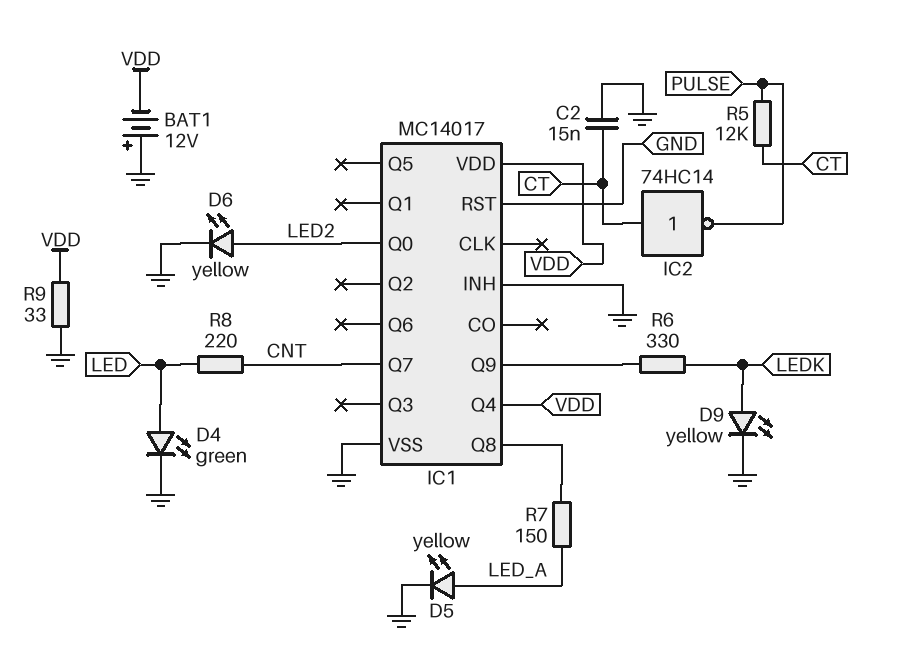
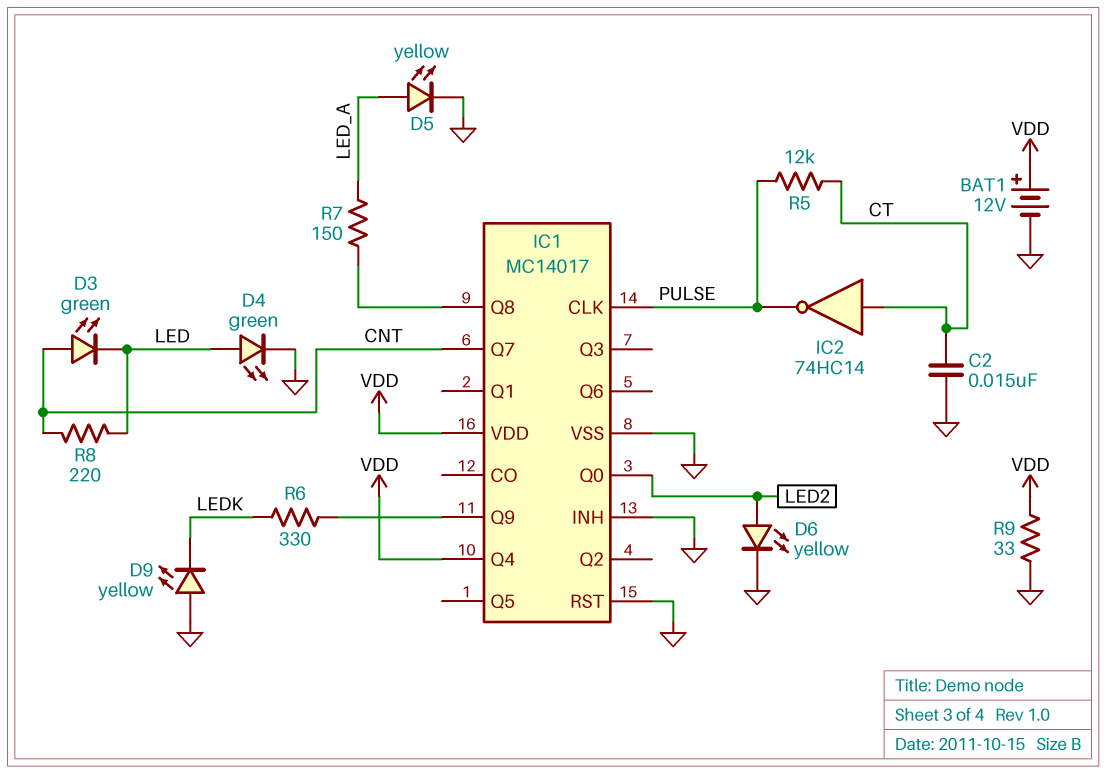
BAT1: 12V (plus GND, minus VDD) -> 12V (plus VDD, minus GND)
D3: none -> LED green (A CNT, K LED)
D9: LED yellow (A LEDK, K GND) -> LED yellow (A GND, K LEDK)
IC1 pin CLK: none -> PULSE

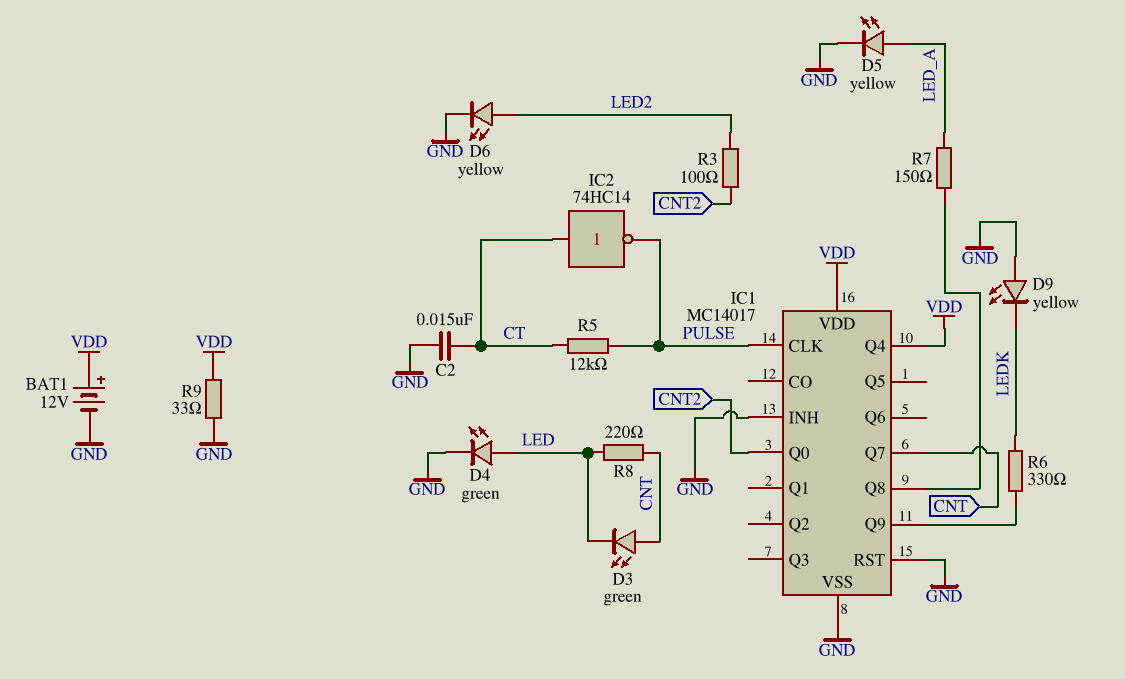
IC1 pin Q0: LED2 -> CNT2
R3: none -> 100 (CNT2, LED2)

